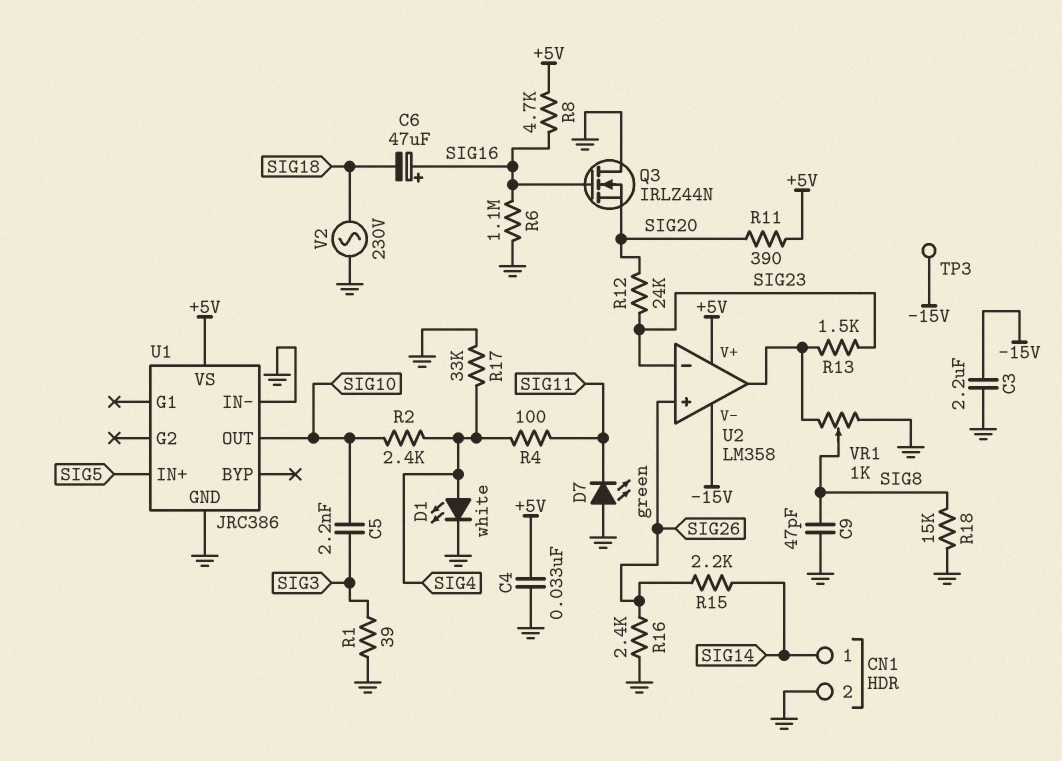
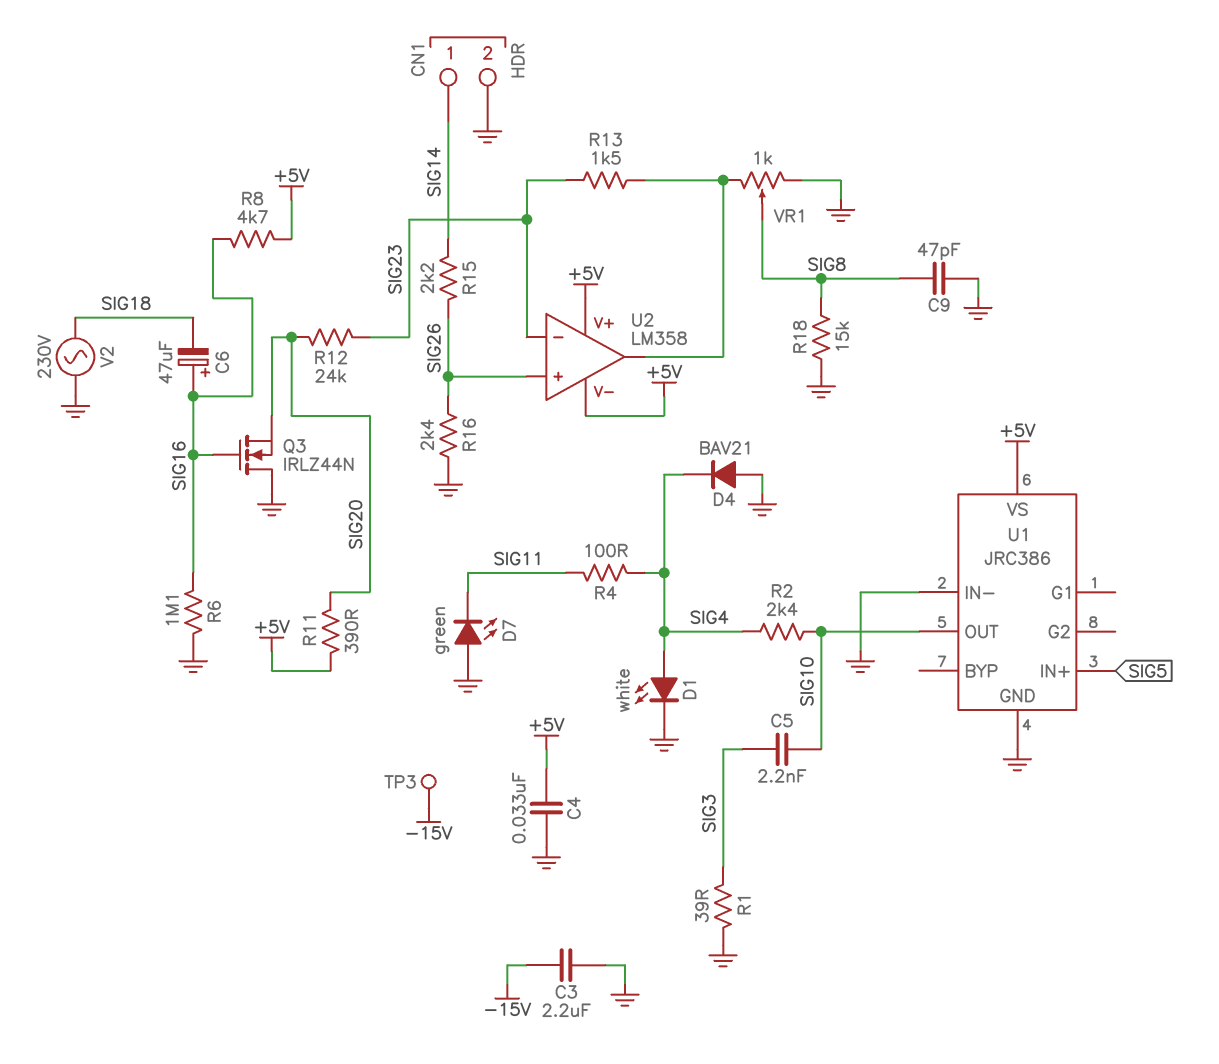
D4: none -> diode BAV21 (A GND, K SIG4)
R17: 33k (GND, SIG4) -> none
U2 pin V-: -15V -> +5V

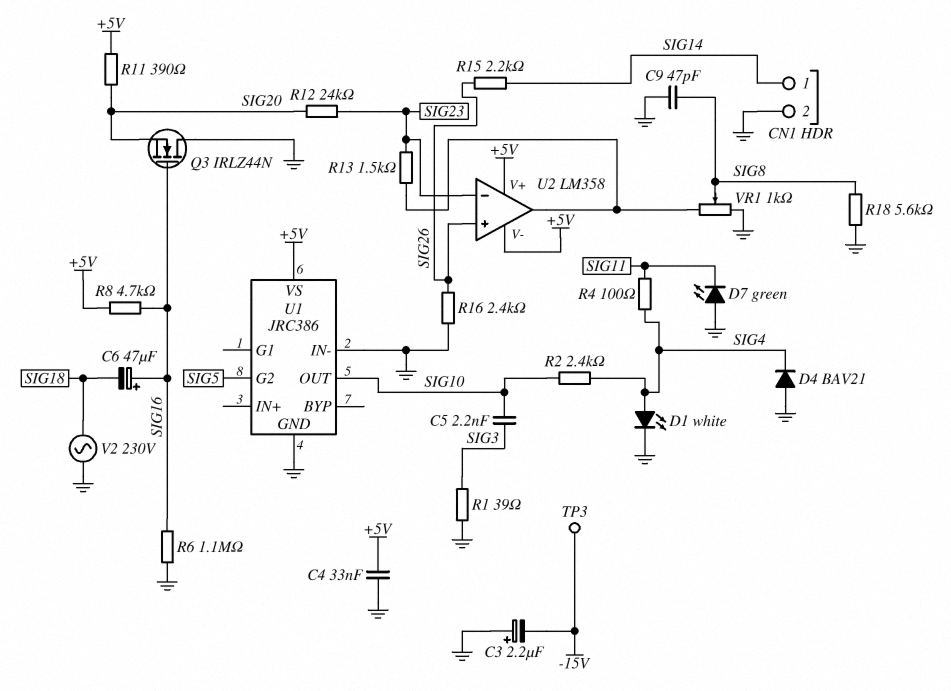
C3: 2.2uF (-15V, GND) -> 2.2uF (plus GND, minus -15V)
R18: 15k (GND, SIG8) -> 5.6k (GND, SIG8)
U1 pin G2: none -> SIG5
U1 pin IN+: SIG5 -> none

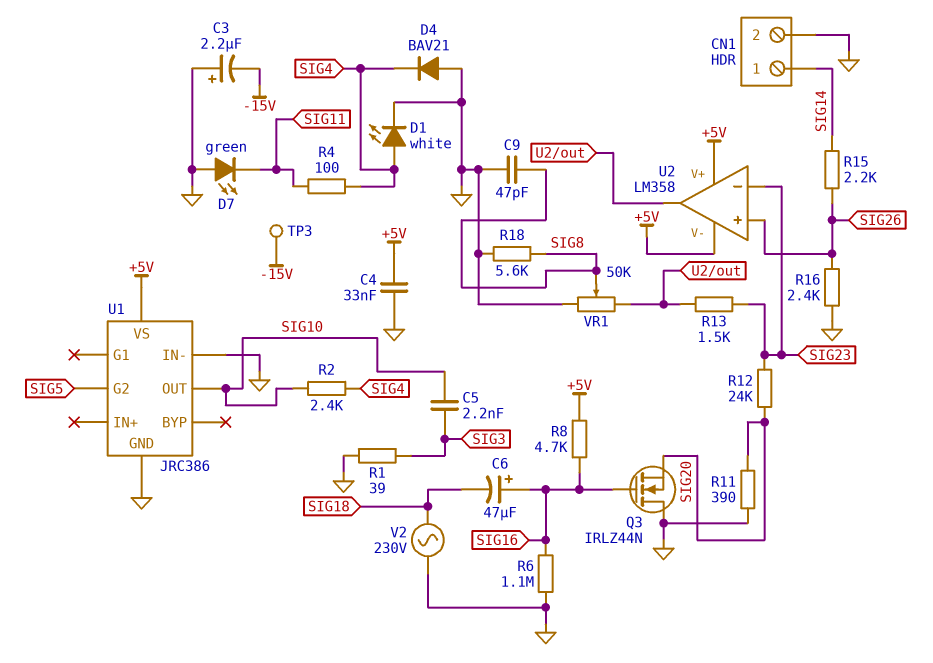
R11: 390 (+5V, SIG20) -> 390 (GND, SIG20)
VR1: 1k (GND, U2/out, wiper SIG8) -> 50k (GND, U2/out, wiper SIG8)

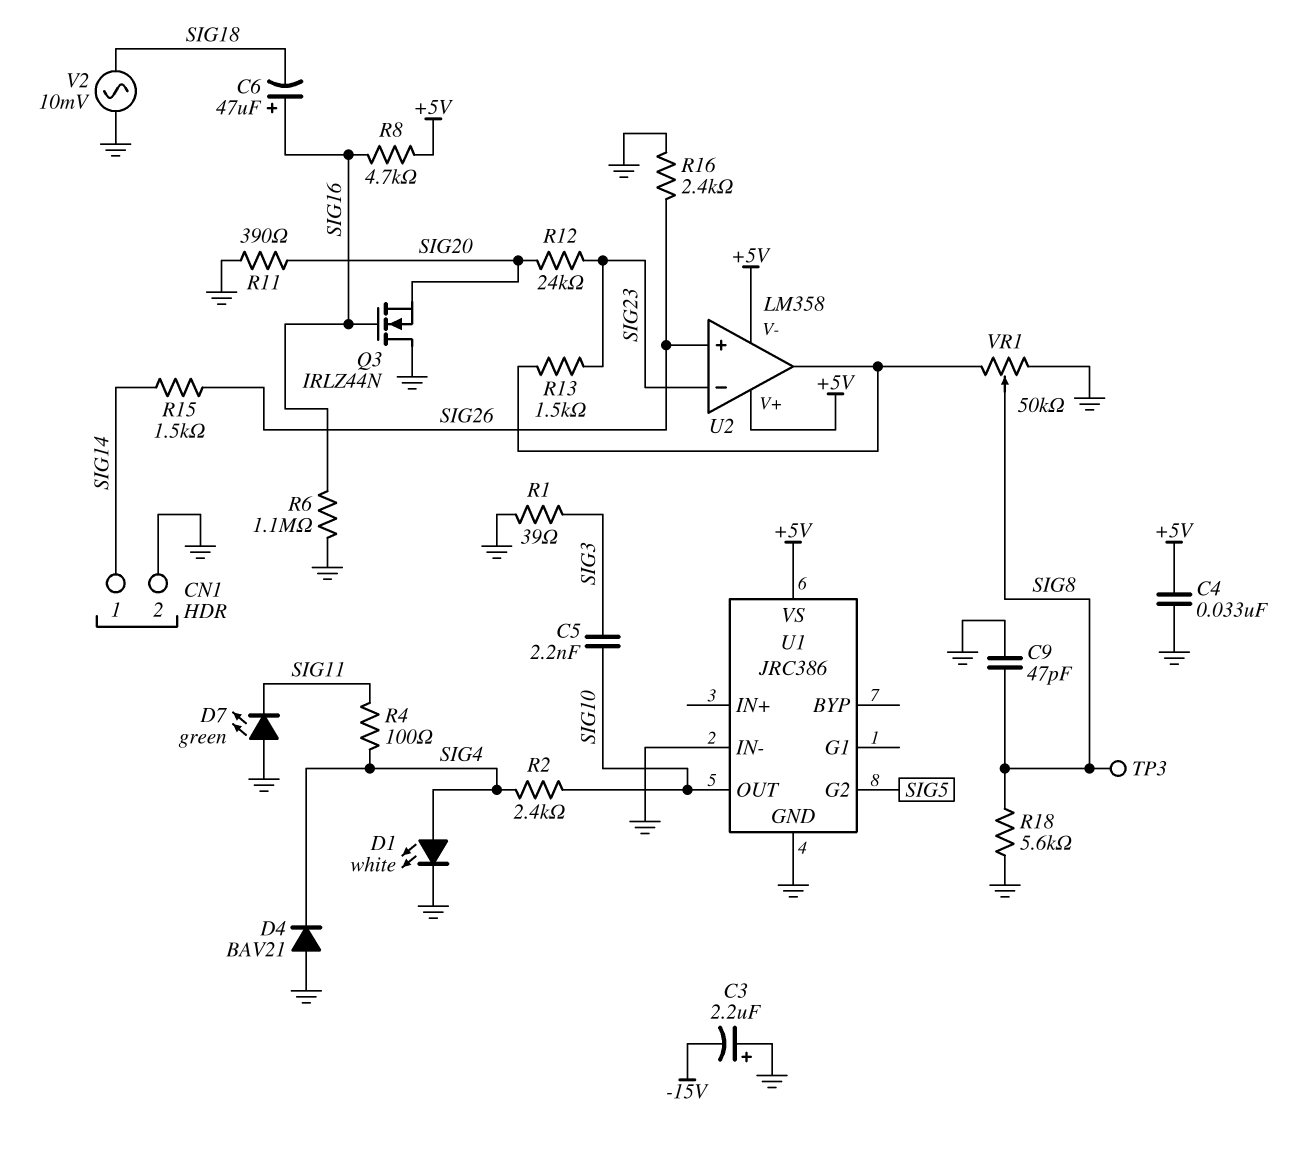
R15: 2.2k (SIG14, SIG26) -> 1.5k (SIG14, SIG26)
TP3: test point (-15V) -> test point (SIG8)
V2: AC 230V (GND, SIG18) -> AC 10mV (GND, SIG18)

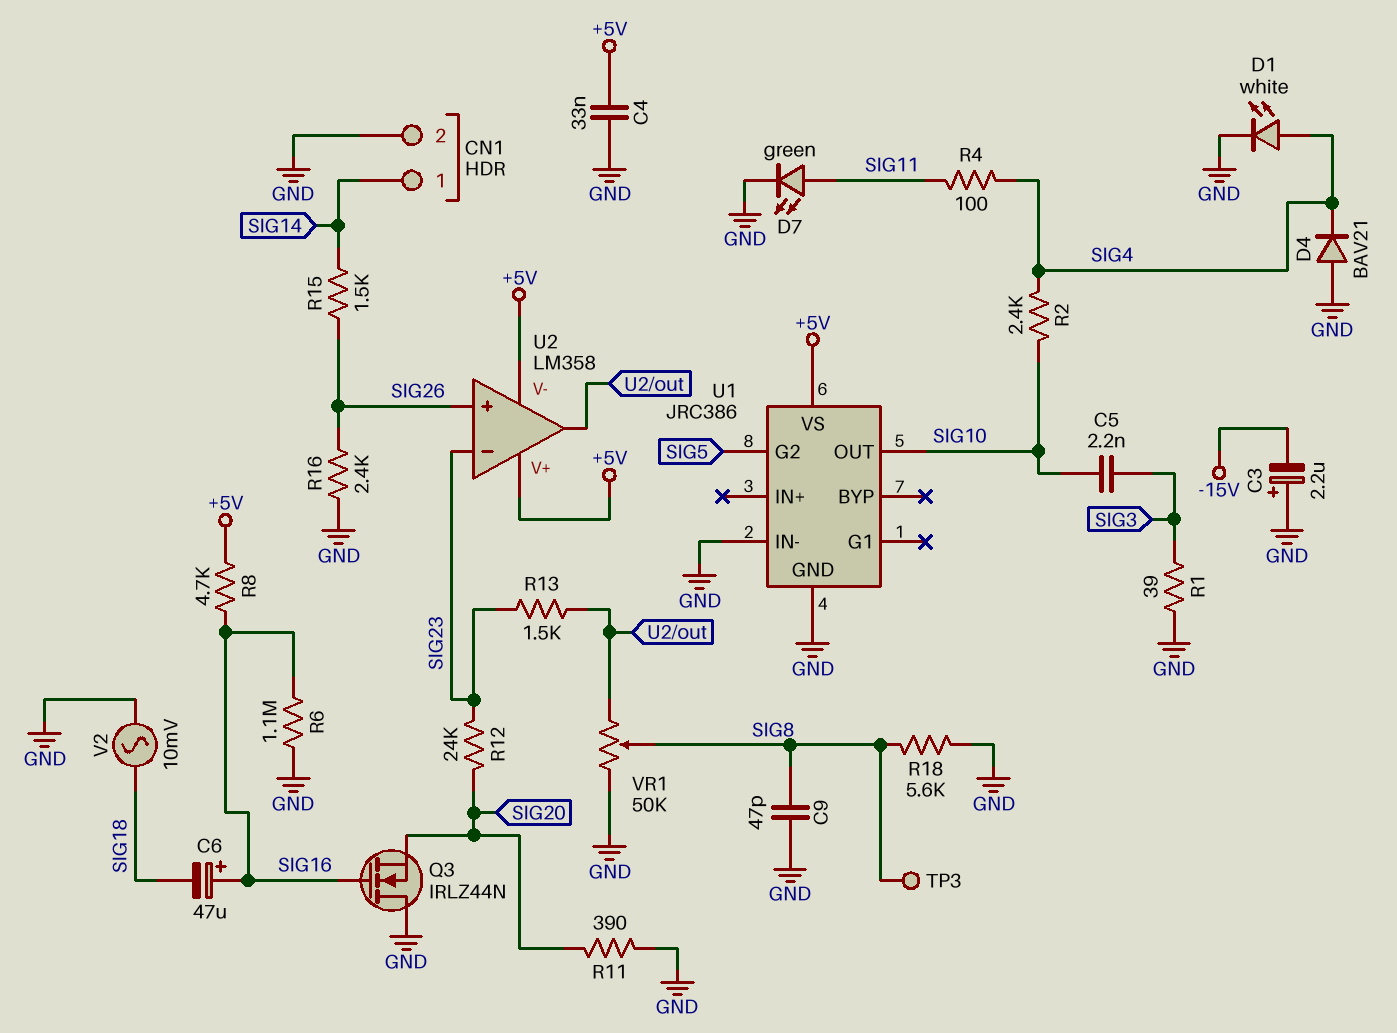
D7: LED green (A GND, K SIG11) -> LED green (A SIG11, K GND)

